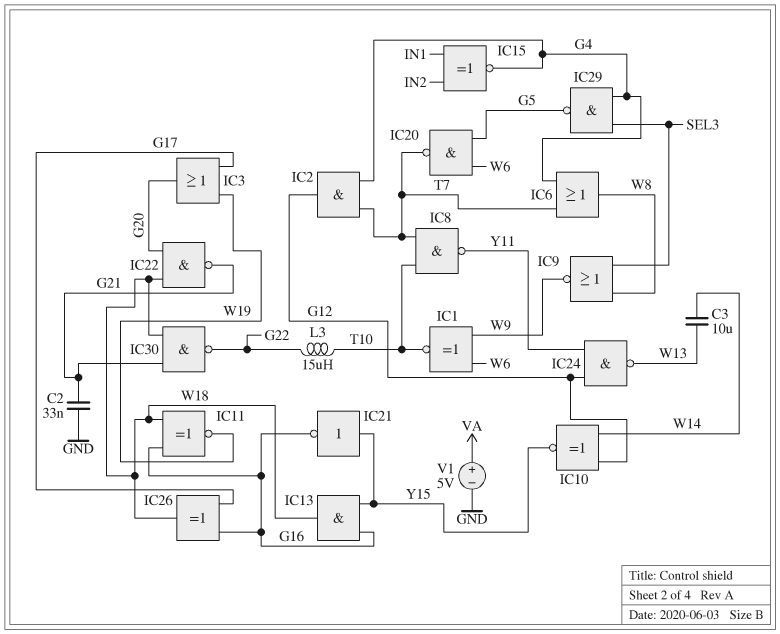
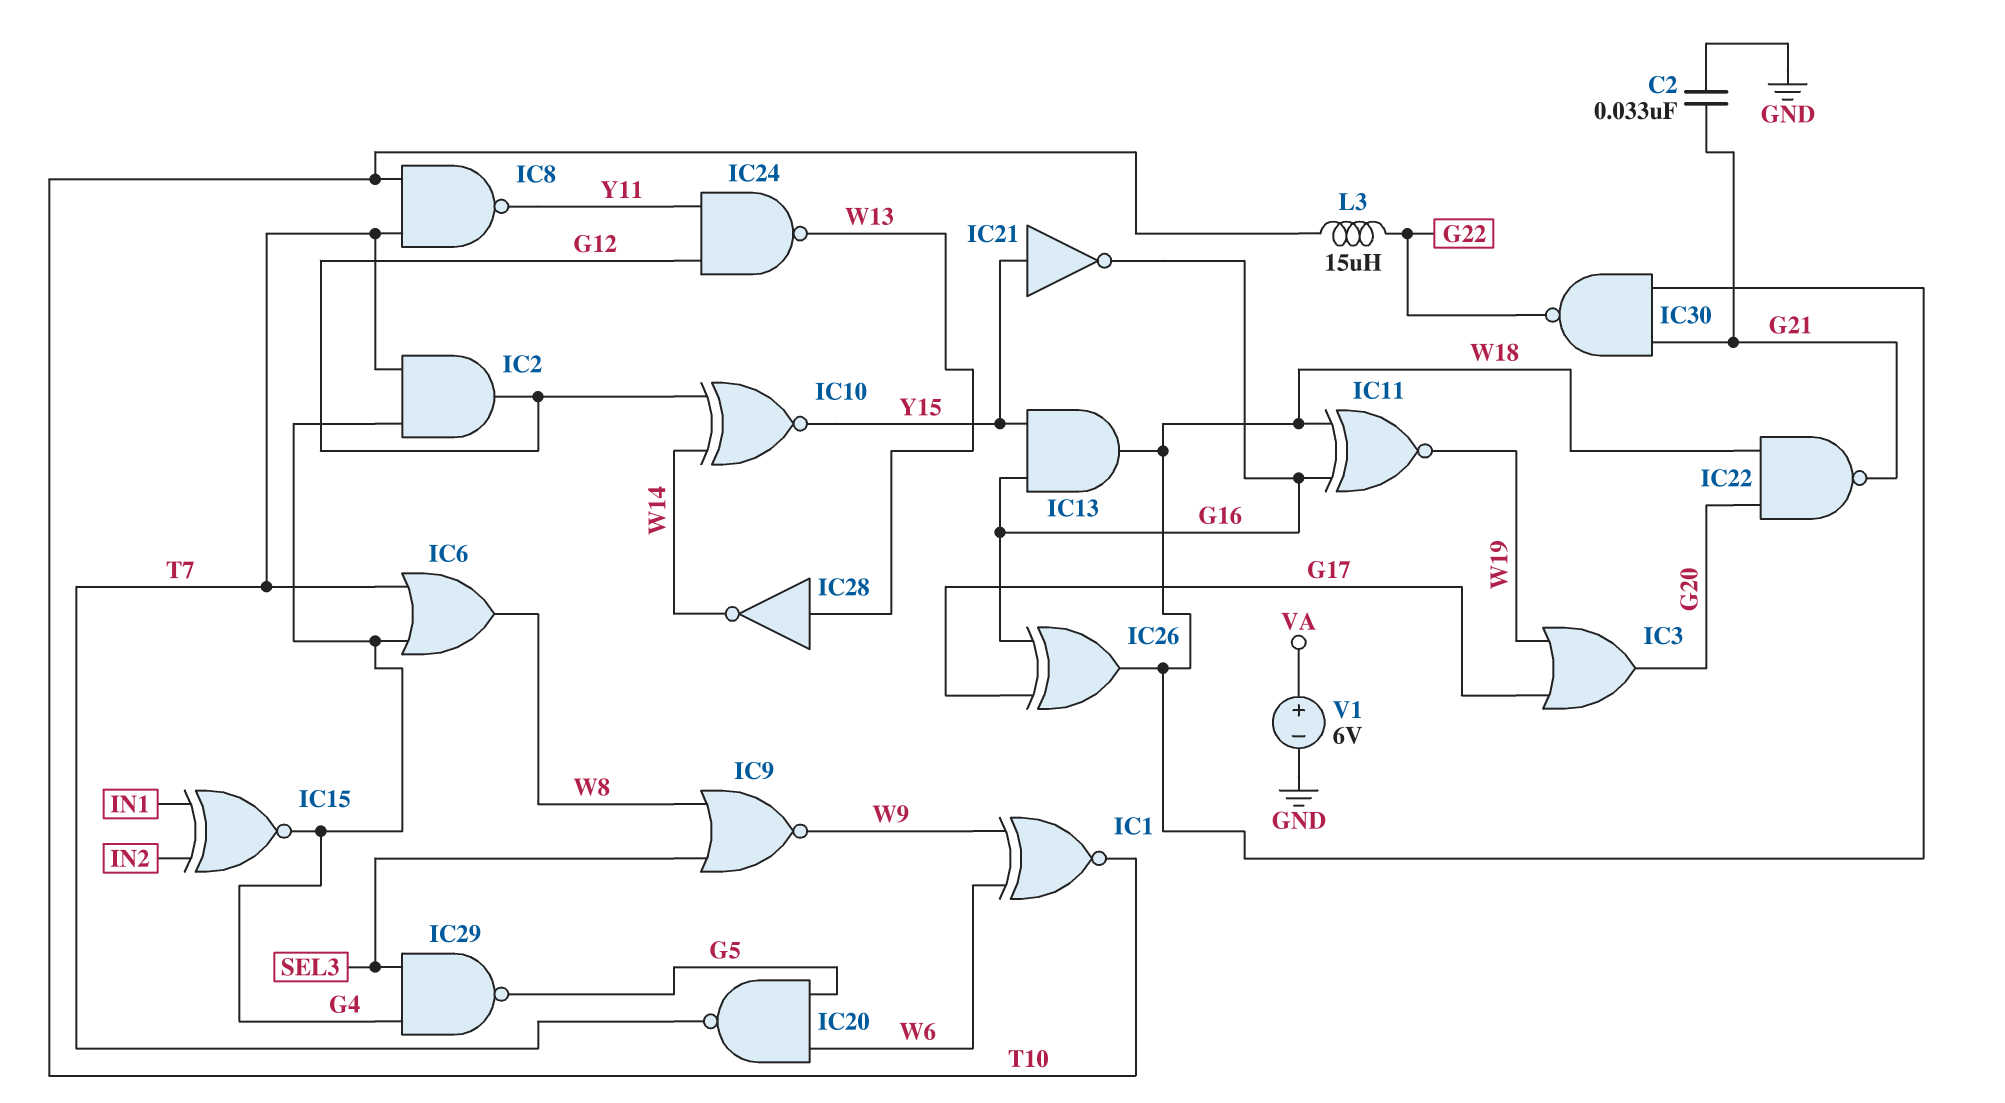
C3: 10uF (W13, W14) -> none
IC28: none -> NOT (in W13, out W14)
V1: 5V (plus VA, minus GND) -> 6V (plus VA, minus GND)

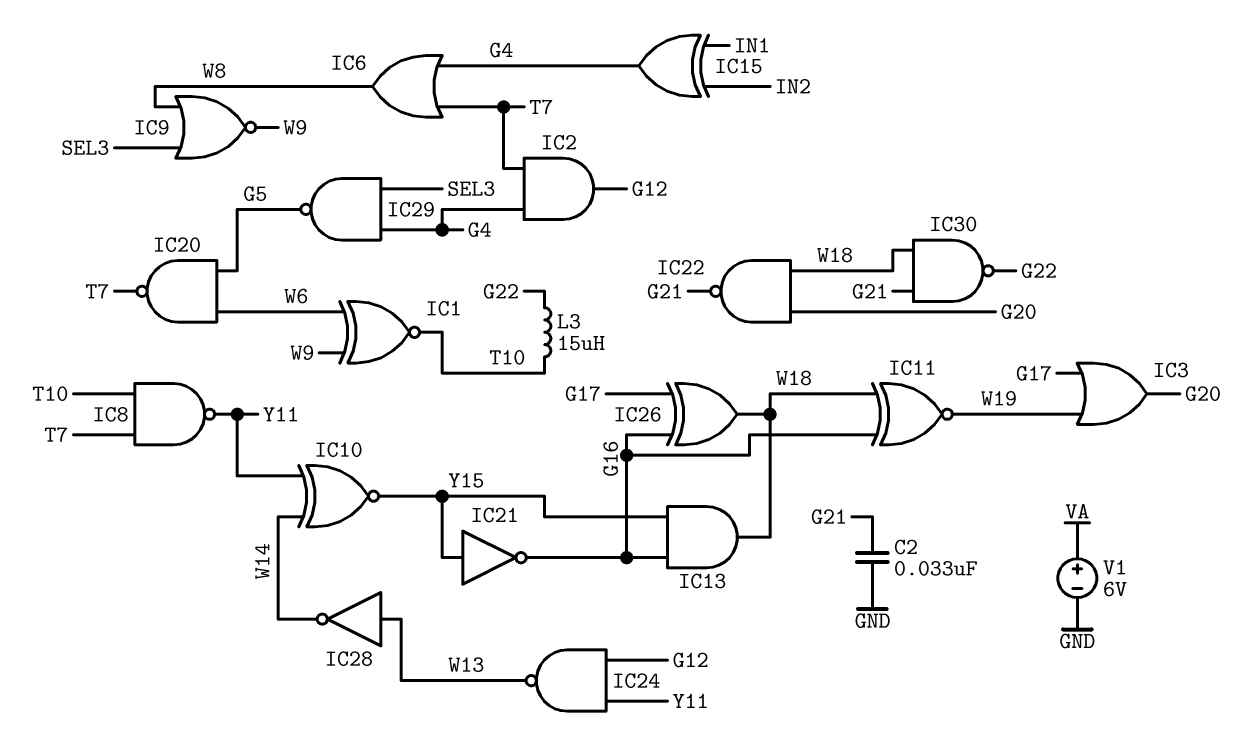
IC10: XNOR (in G12, in W14, out Y15) -> XNOR (in W14, in Y11, out Y15)
IC15: XNOR (in IN1, in IN2, out G4) -> XOR (in IN1, in IN2, out G4)

